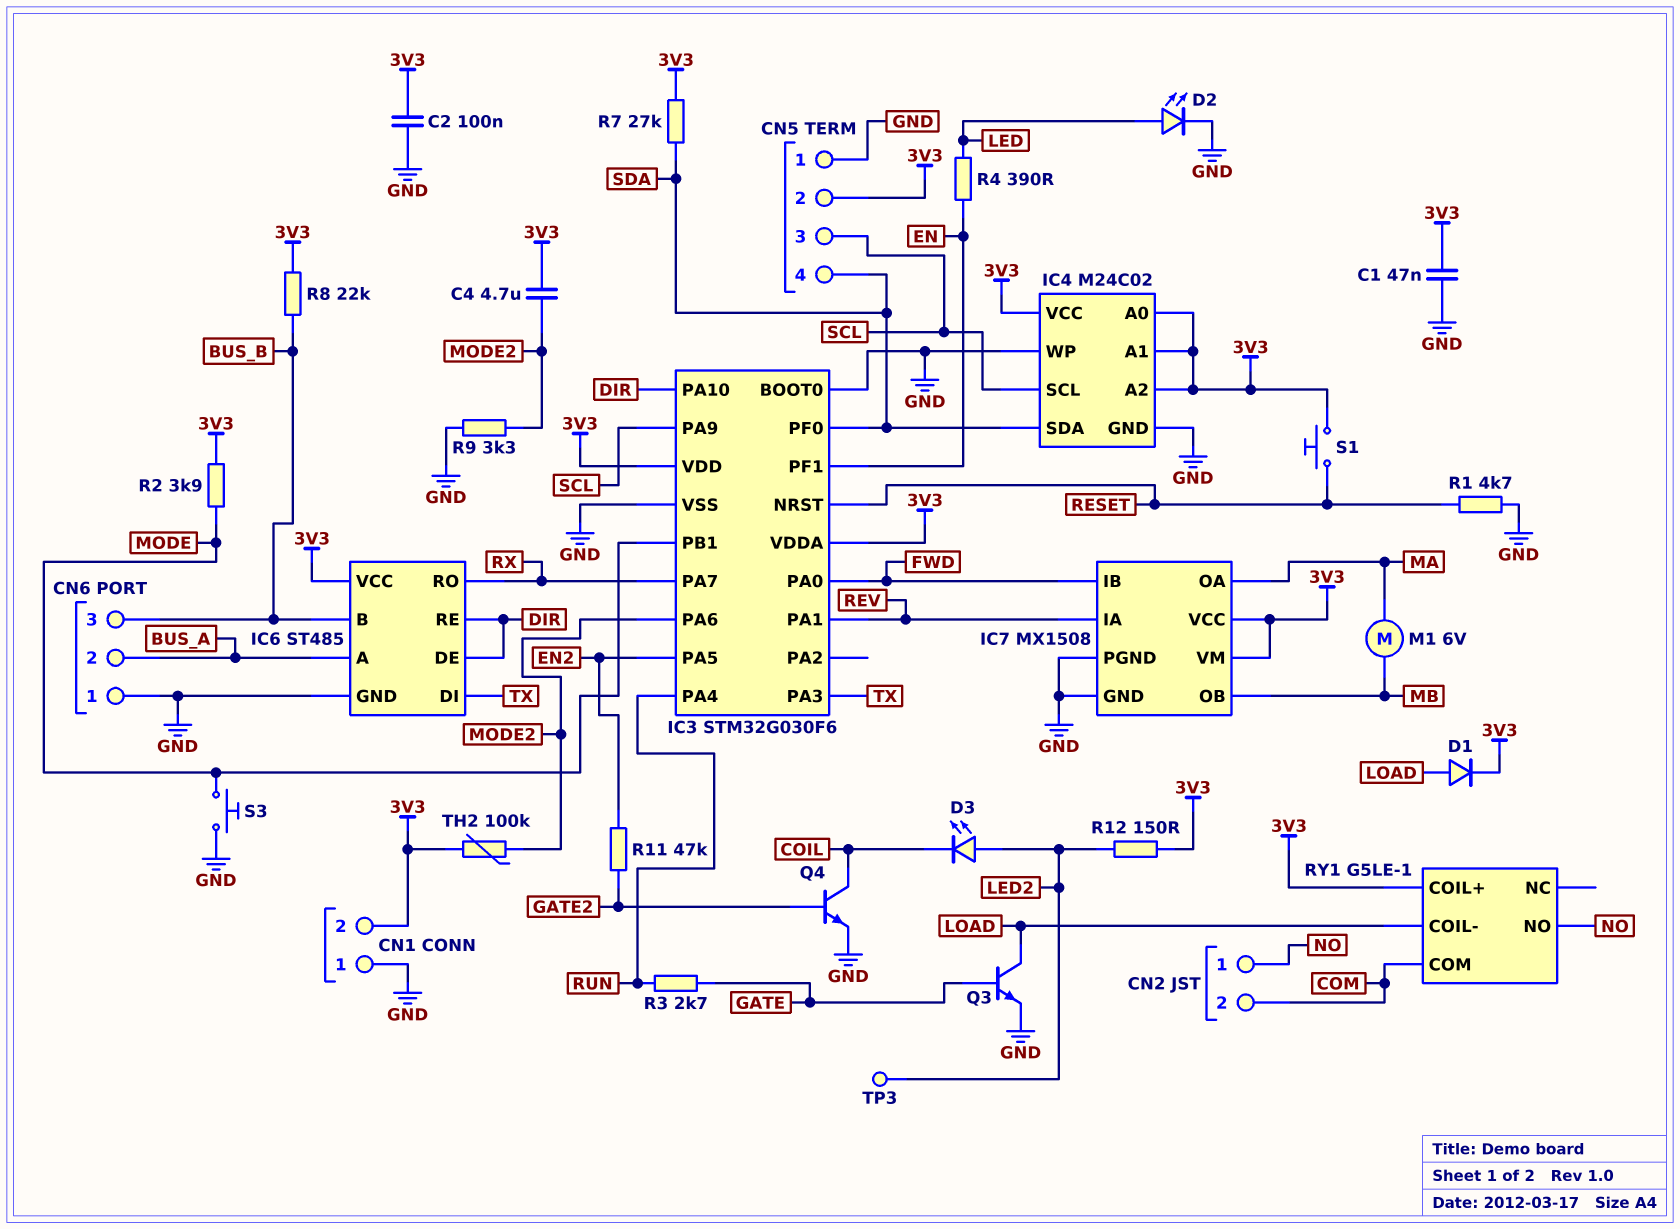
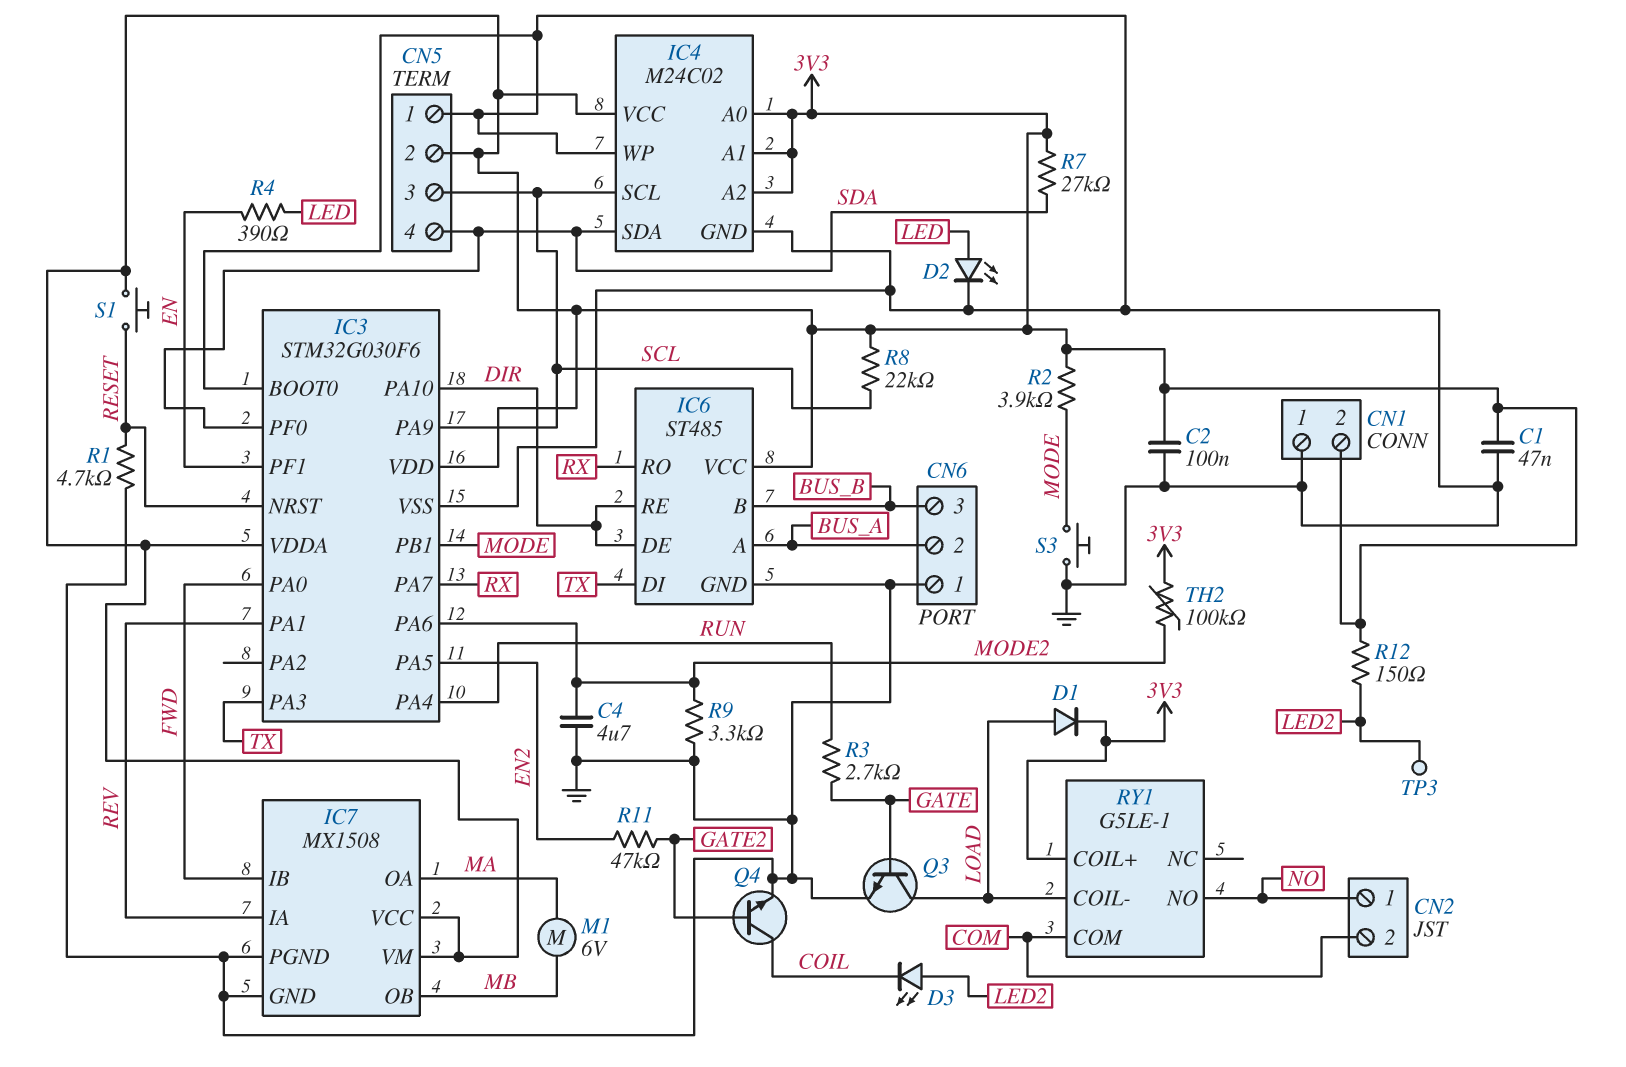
C4: 4.7uF (3V3, MODE2) -> 4.7uF (GND, MODE2)
R8: 22k (3V3, BUS_B) -> 22k (3V3, SCL)

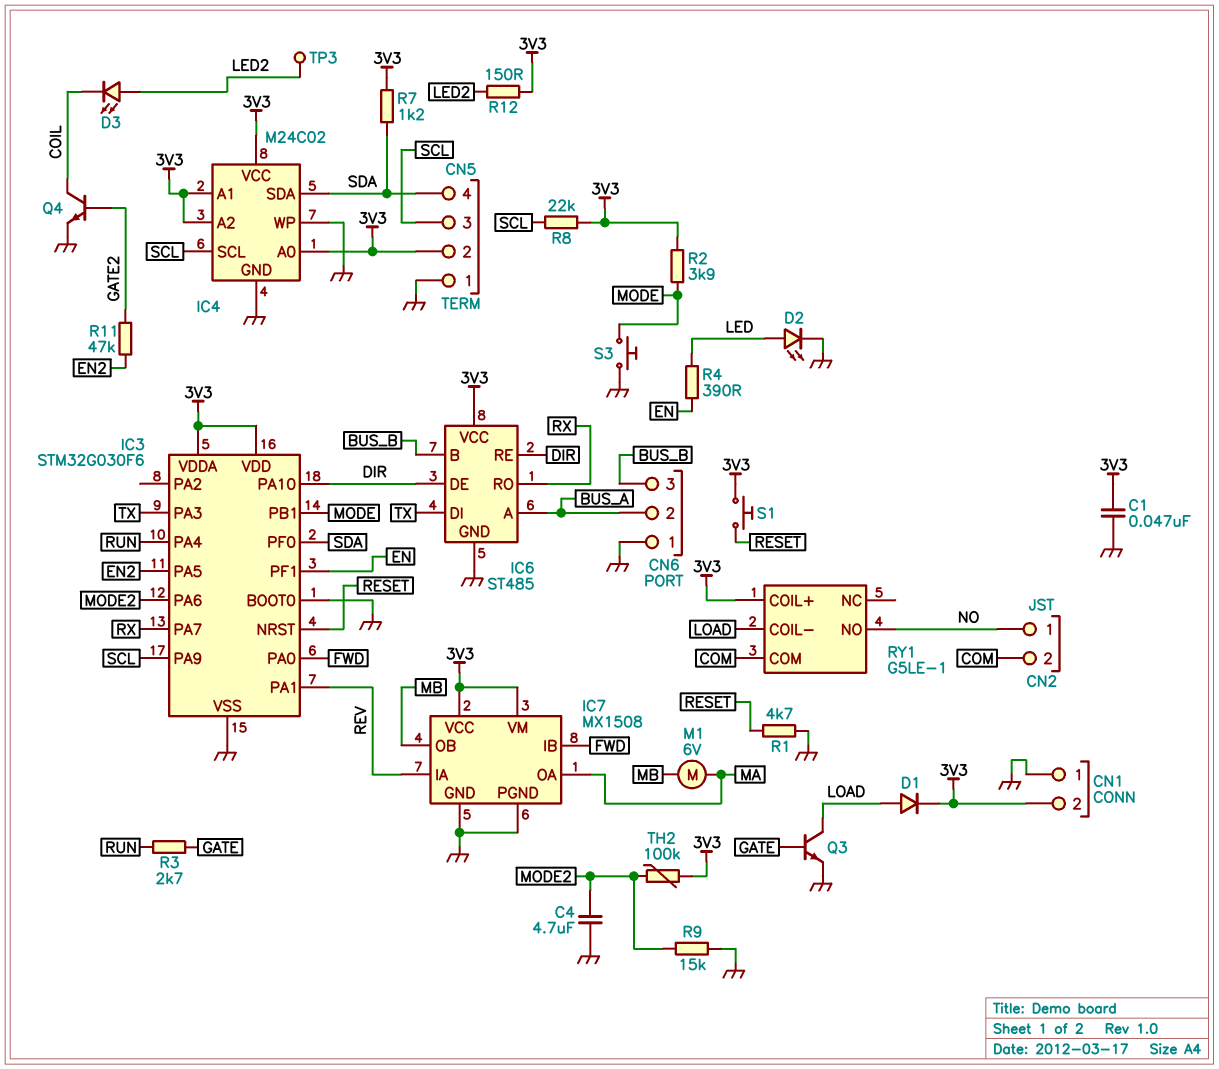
C2: 100nF (3V3, GND) -> none
R7: 27k (3V3, SDA) -> 1.2k (3V3, SDA)
R9: 3.3k (GND, MODE2) -> 15k (GND, MODE2)

